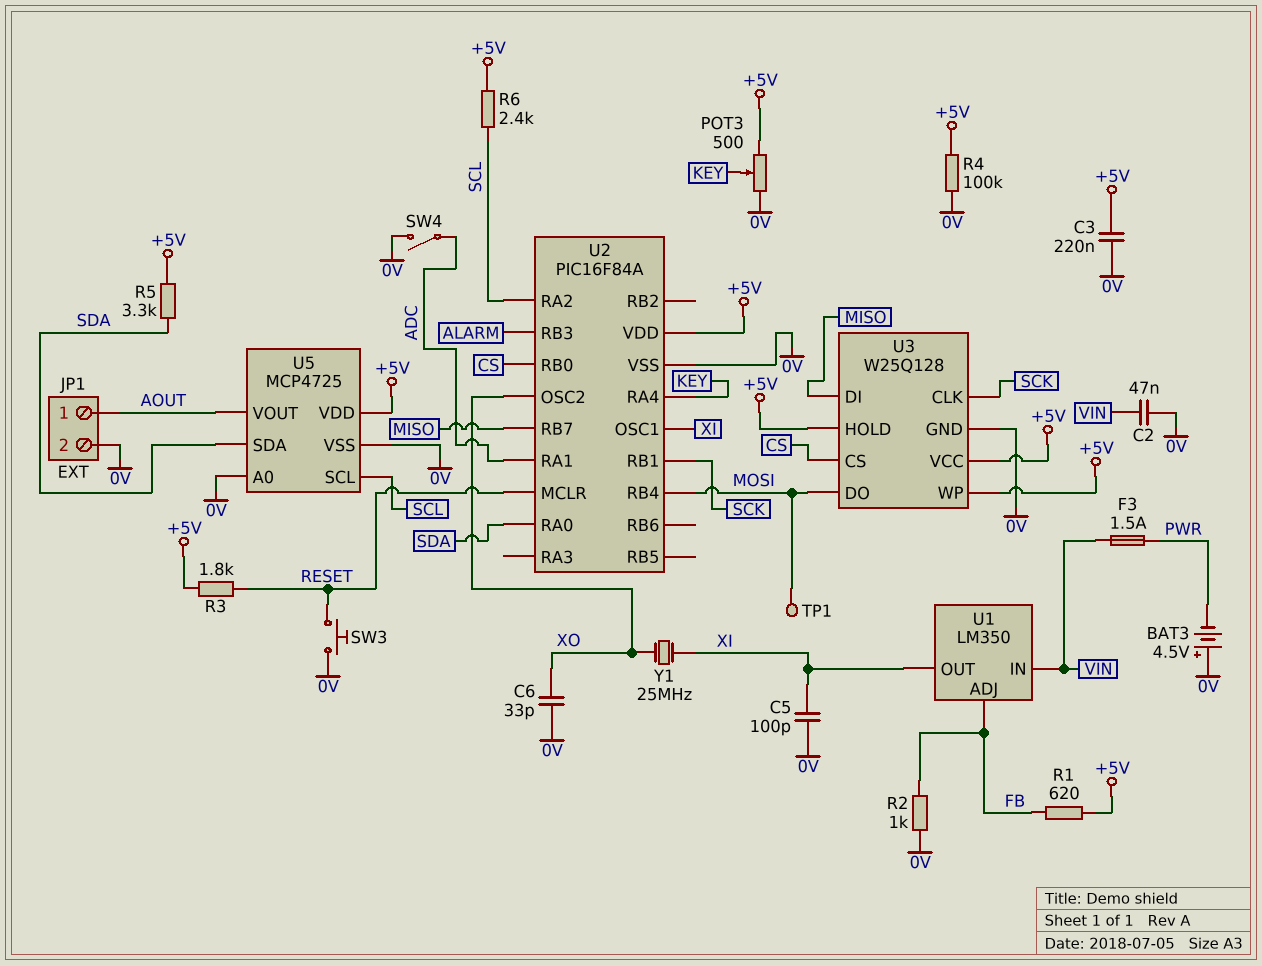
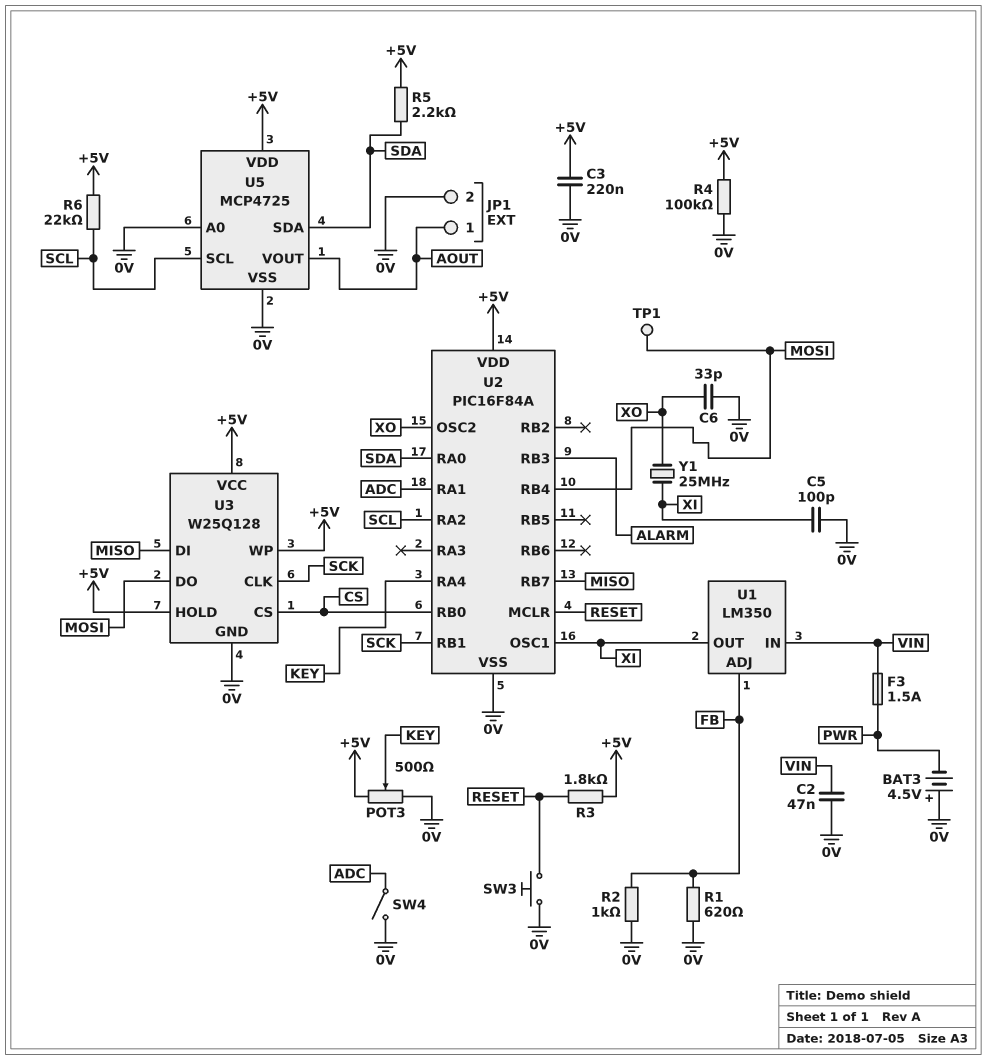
R1: 620 (+5V, FB) -> 620 (0V, FB)
R5: 3.3k (+5V, SDA) -> 2.2k (+5V, SDA)
R6: 2.4k (+5V, SCL) -> 22k (+5V, SCL)

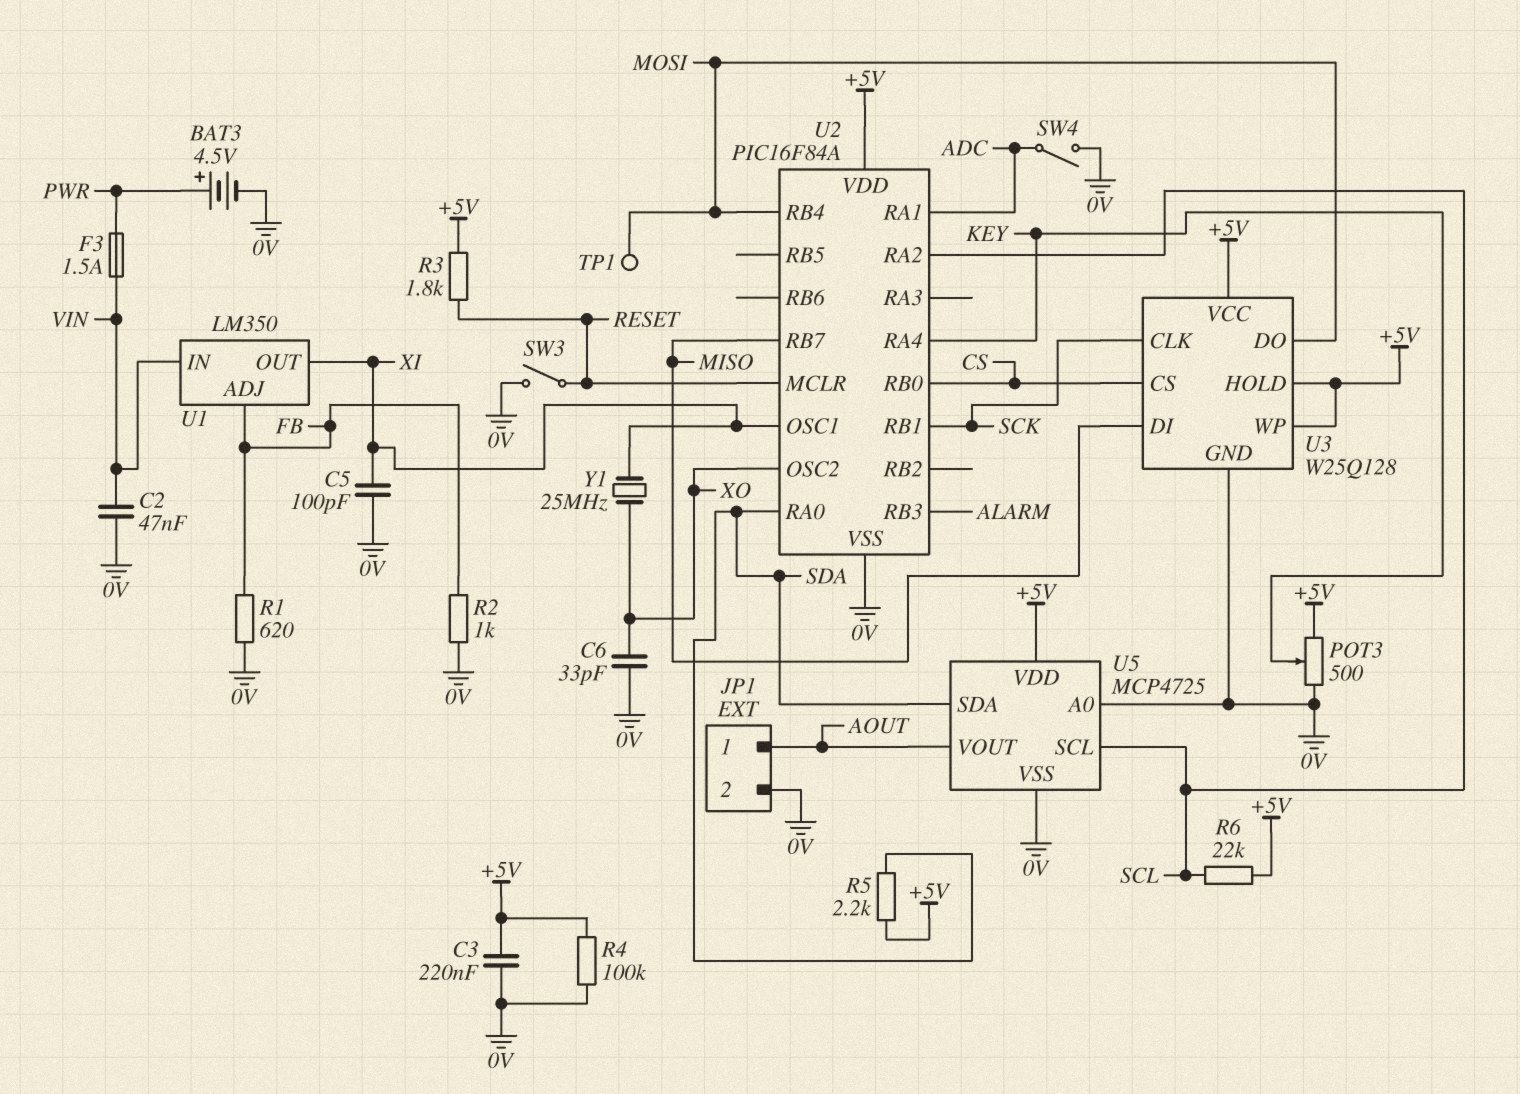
BAT3: 4.5V (plus 0V, minus PWR) -> 4.5V (plus PWR, minus 0V)
SW3: button (0V, RESET) -> switch (0V, RESET)

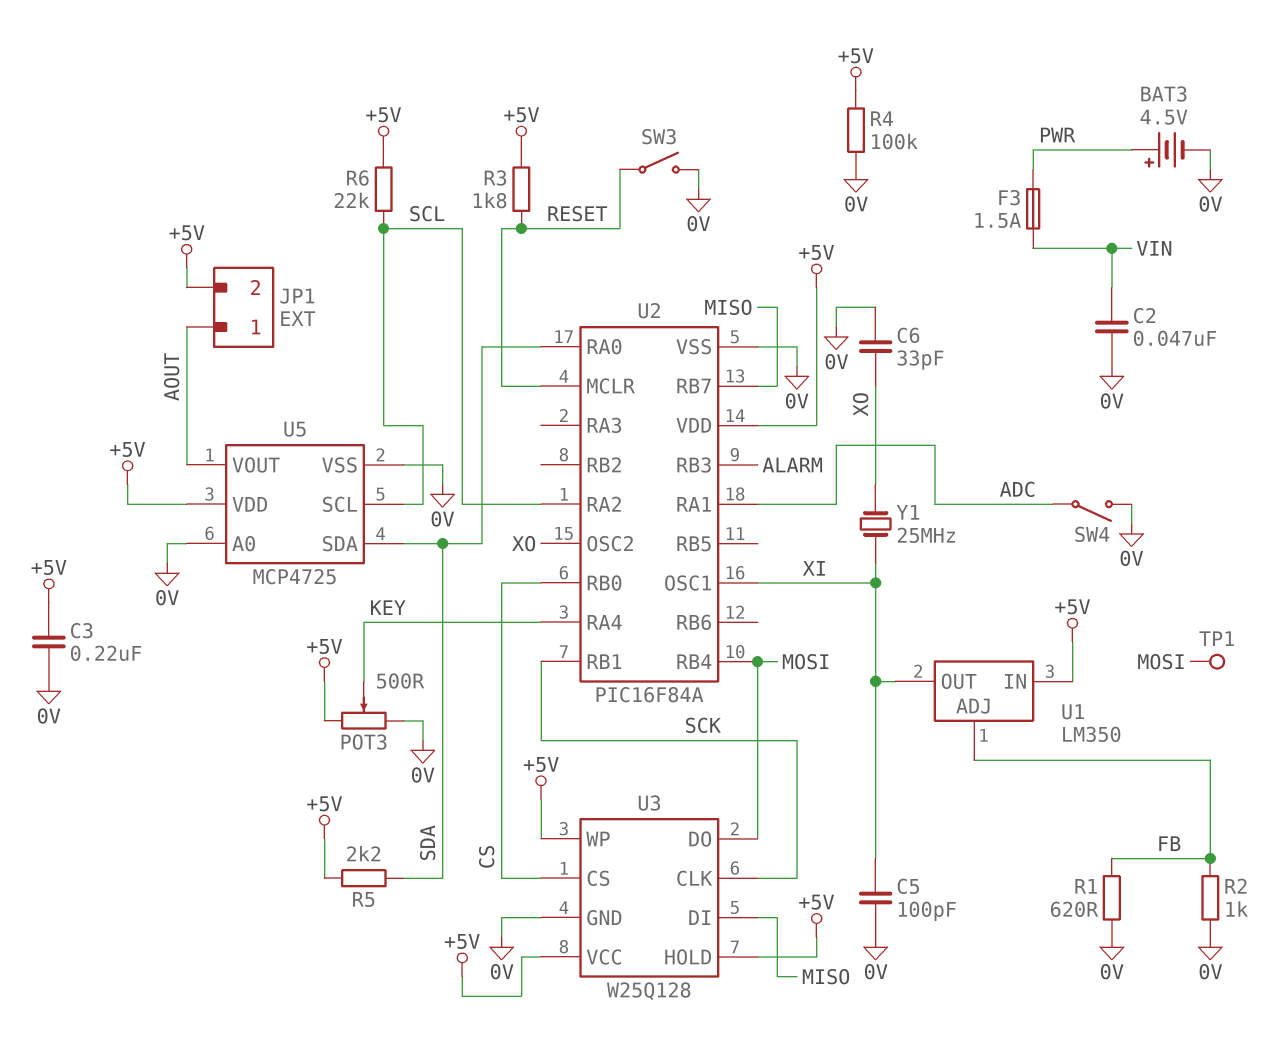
JP1 pin 2: 0V -> +5V
U1 pin IN: VIN -> +5V

